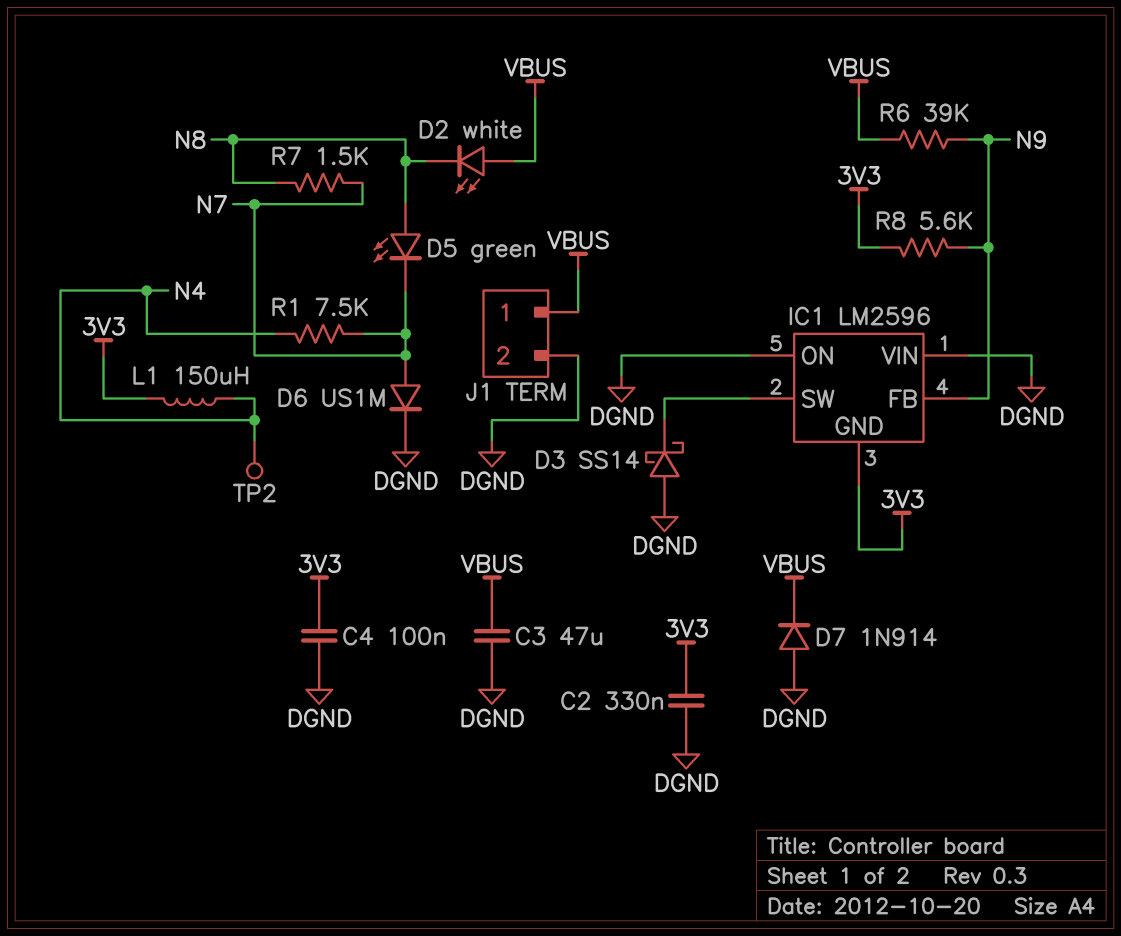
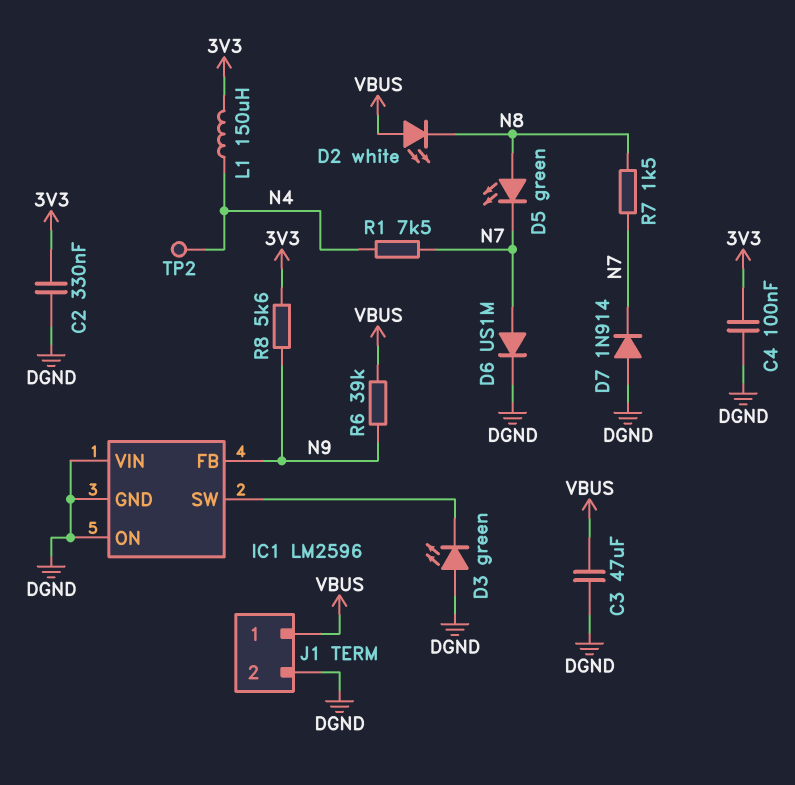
D3: schottky SS14 (A DGND, K IC1/SW) -> LED green (A DGND, K IC1/SW)
D7: diode 1N914 (A DGND, K VBUS) -> diode 1N914 (A DGND, K N7)
IC1 pin GND: 3V3 -> DGND

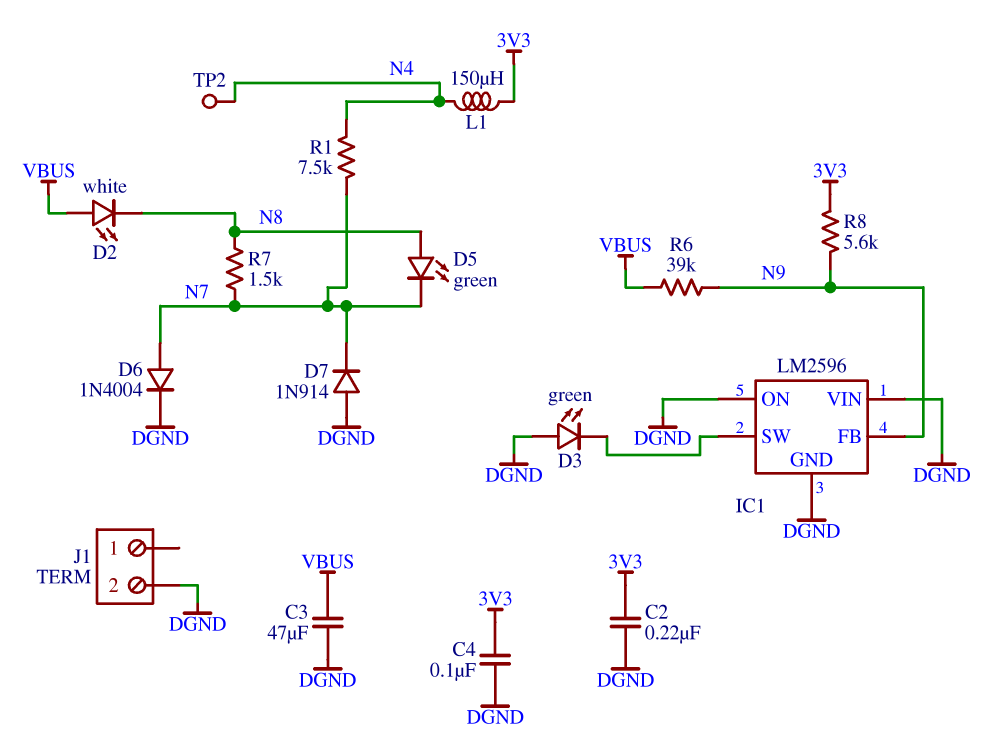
C2: 330nF (3V3, DGND) -> 220nF (3V3, DGND)
D6: diode US1M (A N7, K DGND) -> diode 1N4004 (A N7, K DGND)
J1 pin 1: VBUS -> none

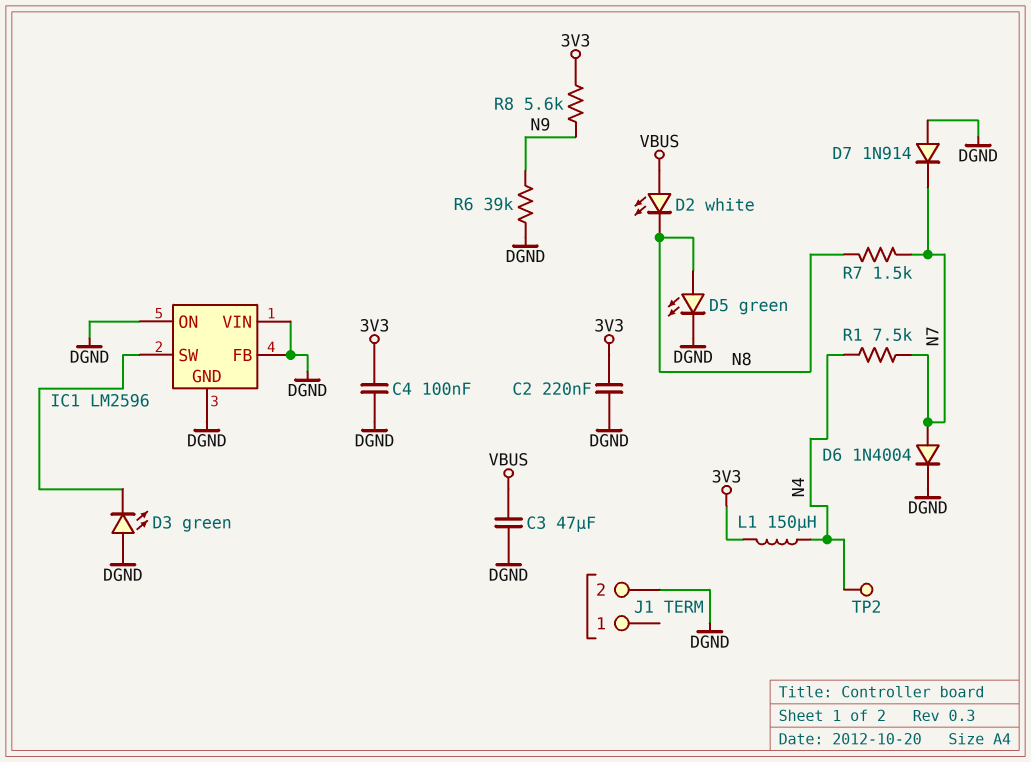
D5: LED green (A N8, K N7) -> LED green (A N8, K DGND)
IC1 pin FB: N9 -> DGND
R6: 39k (N9, VBUS) -> 39k (DGND, N9)

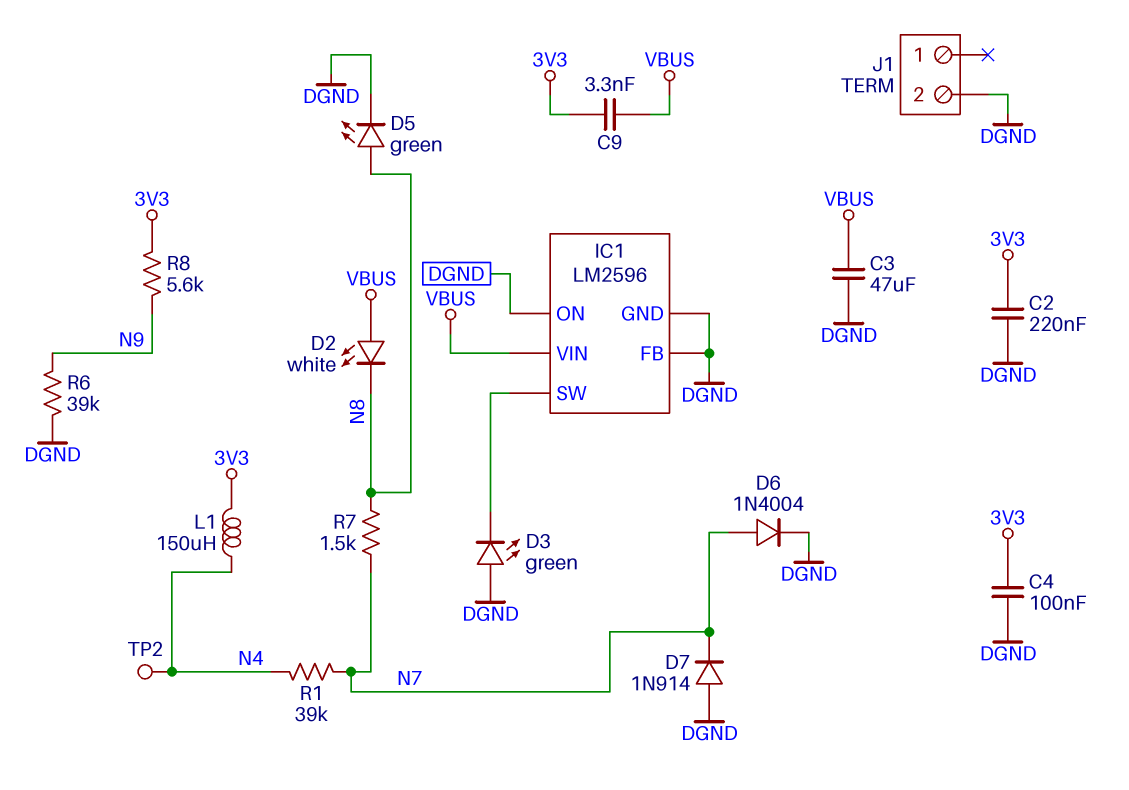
C9: none -> 3.3nF (3V3, VBUS)
IC1 pin VIN: DGND -> VBUS
R1: 7.5k (N4, N7) -> 39k (N4, N7)

